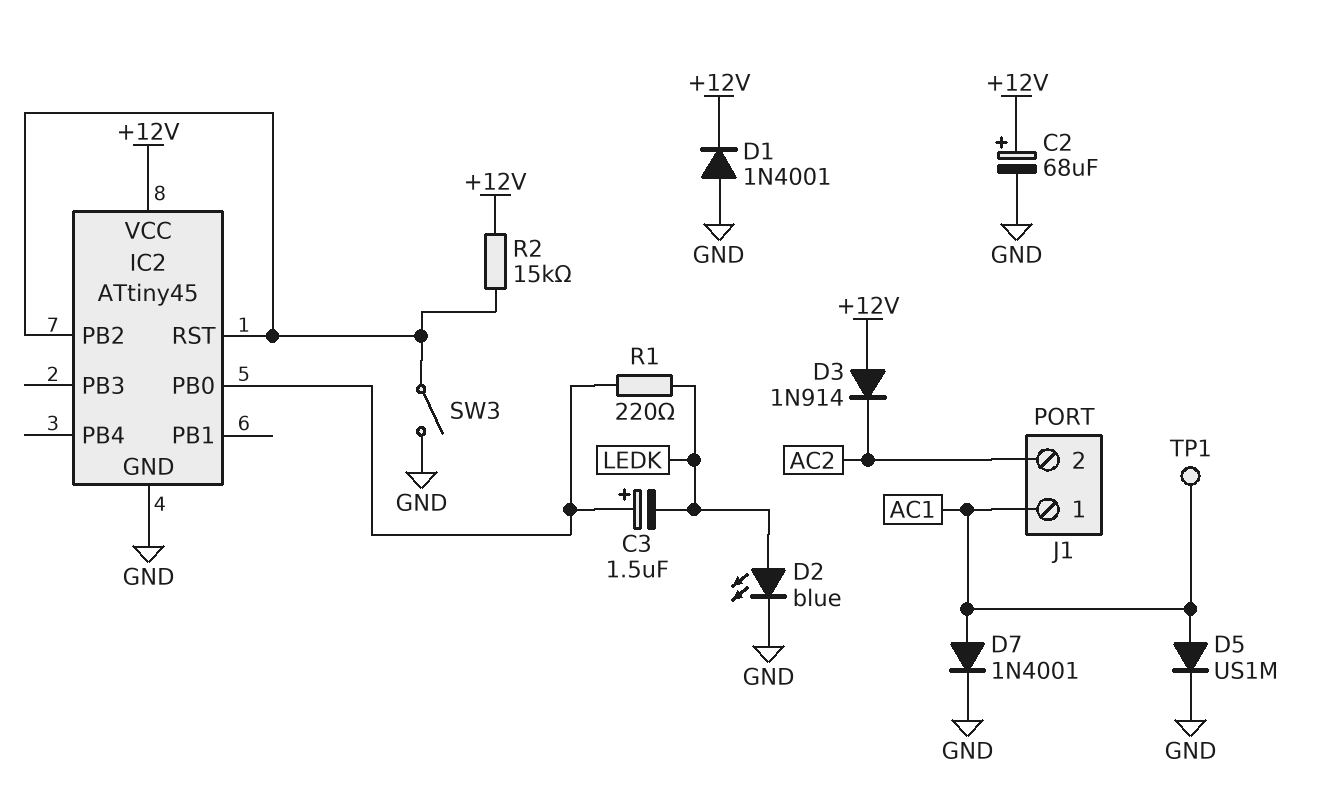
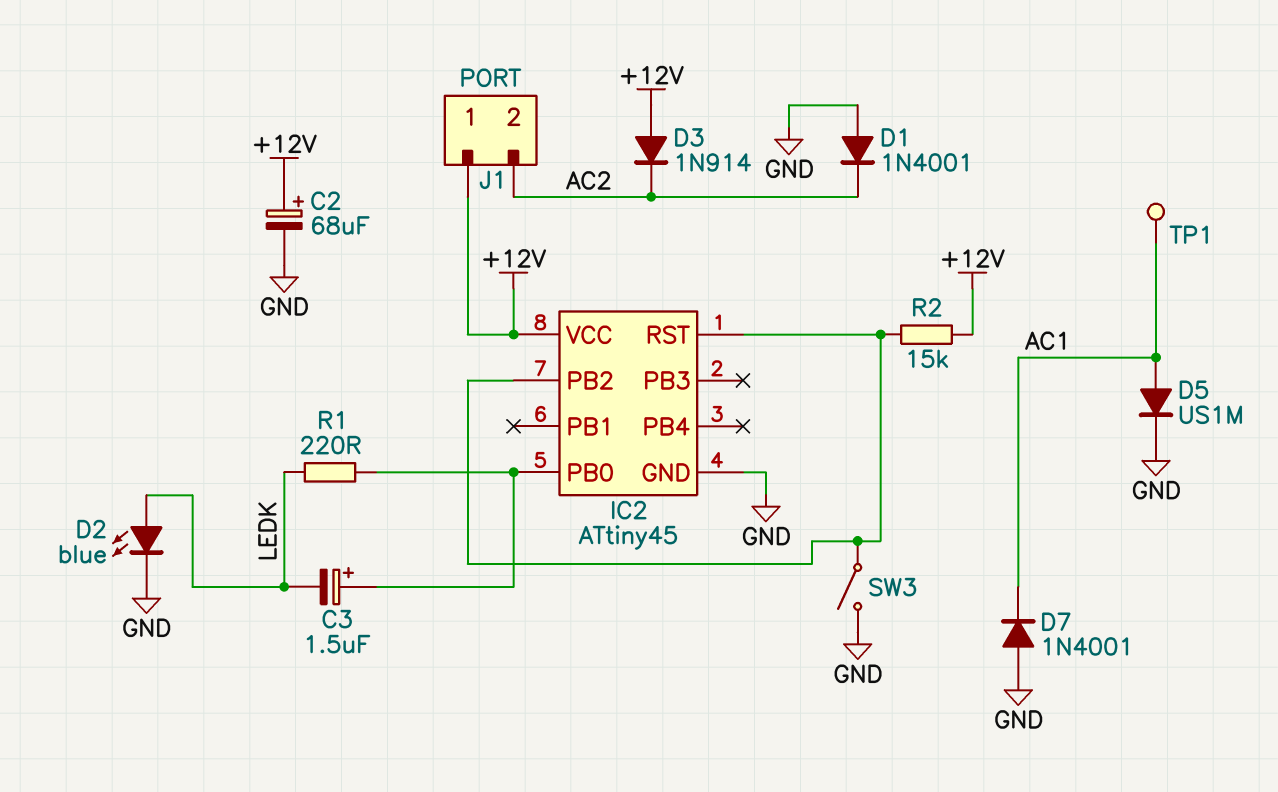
D1: diode 1N4001 (A GND, K +12V) -> diode 1N4001 (A GND, K AC2)
D7: diode 1N4001 (A AC1, K GND) -> diode 1N4001 (A GND, K AC1)
J1 pin 1: AC1 -> +12V

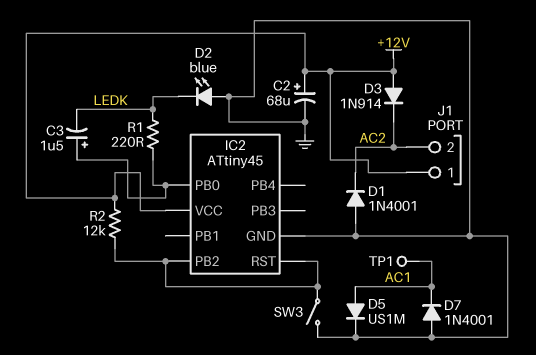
D2: LED blue (A LEDK, K GND) -> LED blue (A GND, K LEDK)
R2: 15k (+12V, IC2/PB2) -> 12k (+12V, IC2/PB2)

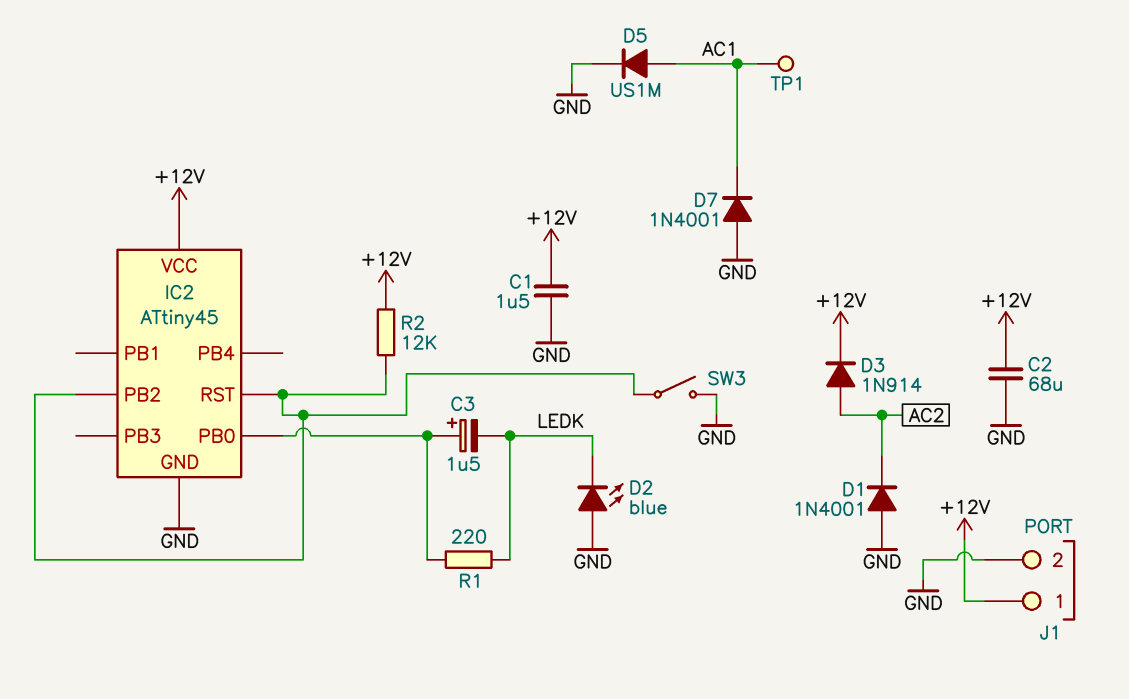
C1: none -> 1.5uF (+12V, GND)
C2: 68uF (plus +12V, minus GND) -> 68uF (+12V, GND)
D3: diode 1N914 (A +12V, K AC2) -> diode 1N914 (A AC2, K +12V)
J1 pin 2: AC2 -> GND

